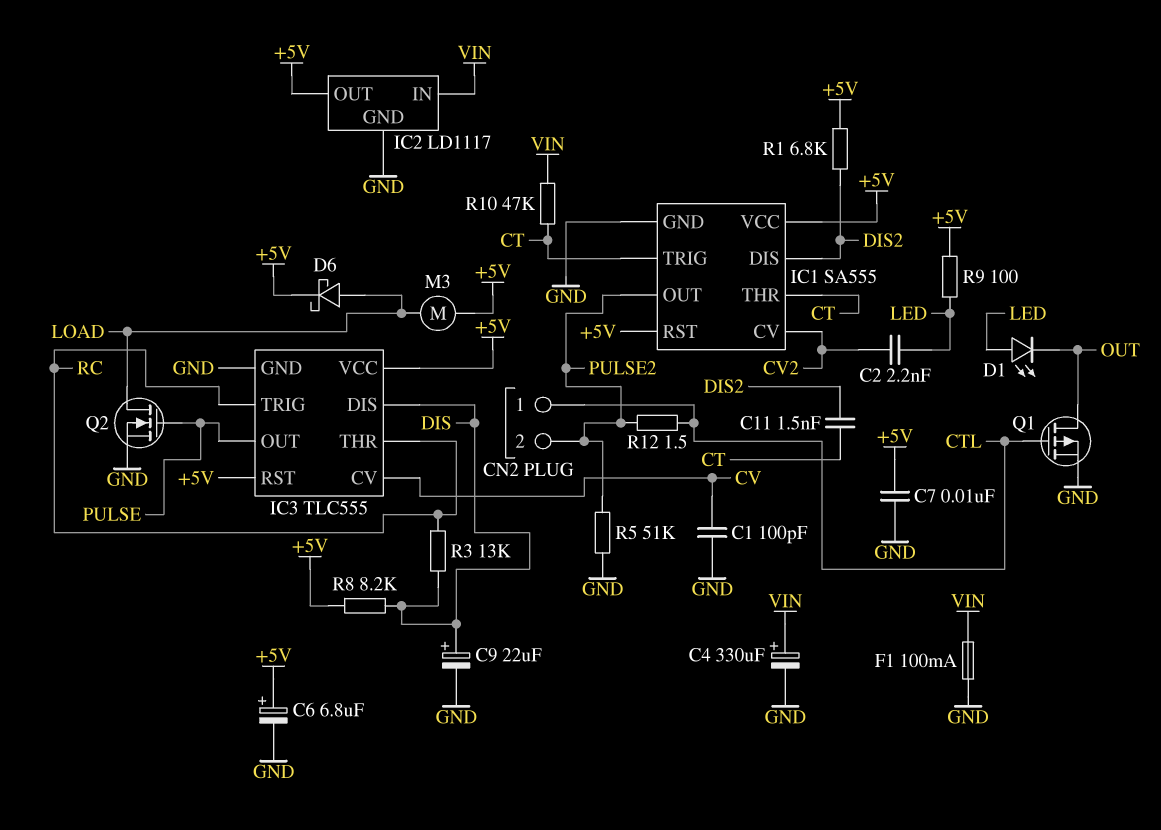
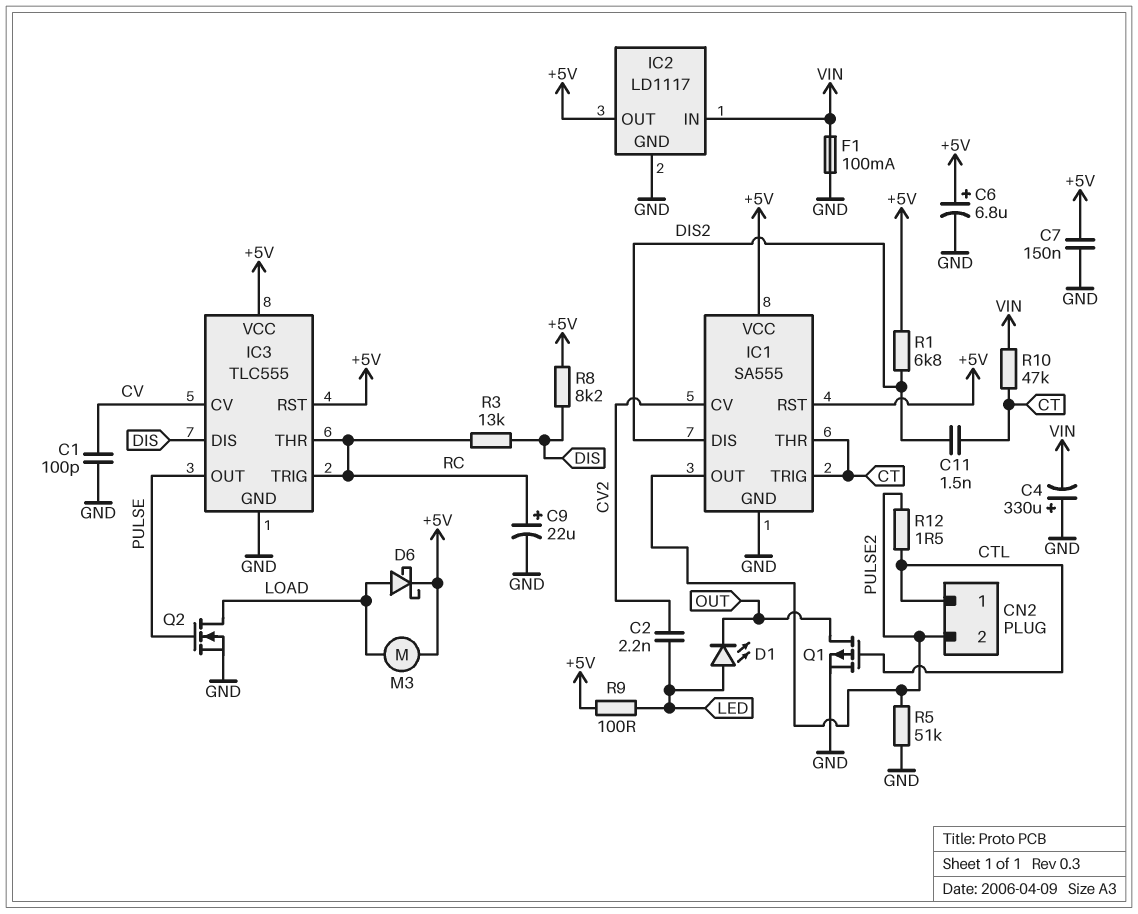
C4: 330uF (plus VIN, minus GND) -> 330uF (plus GND, minus VIN)
C7: 10nF (+5V, GND) -> 150nF (+5V, GND)
C9: 22uF (plus DIS, minus GND) -> 22uF (plus RC, minus GND)

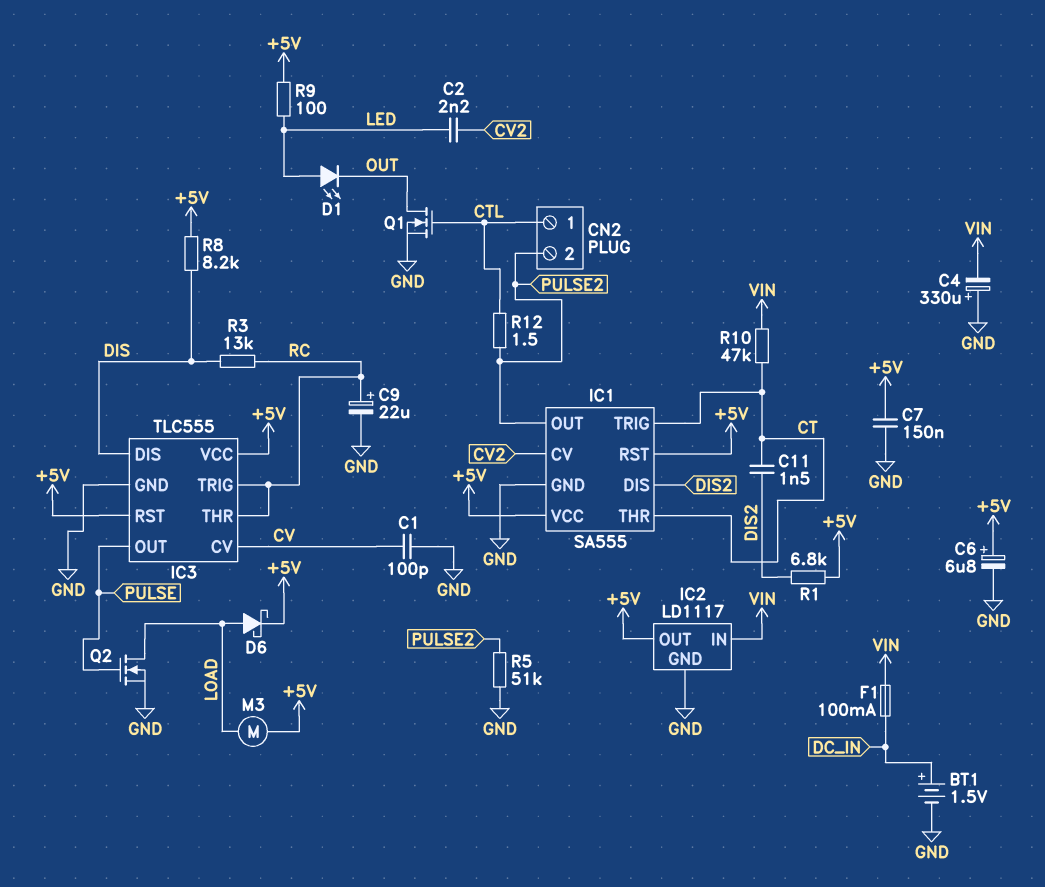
BT1: none -> 1.5V (plus DC_IN, minus GND)
F1: 100mA (GND, VIN) -> 100mA (DC_IN, VIN)
Q1: PMOS (G CTL, D OUT, S GND) -> NMOS (G CTL, D OUT, S GND)

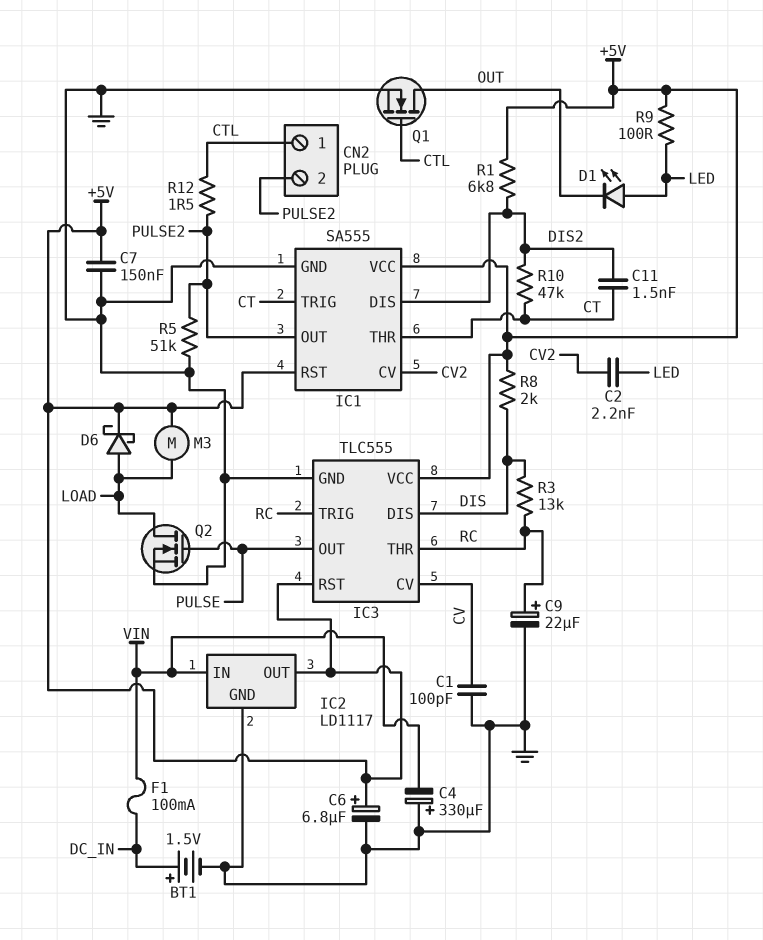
R8: 8.2k (+5V, DIS) -> 2k (+5V, DIS)
R10: 47k (CT, VIN) -> 47k (CT, DIS2)

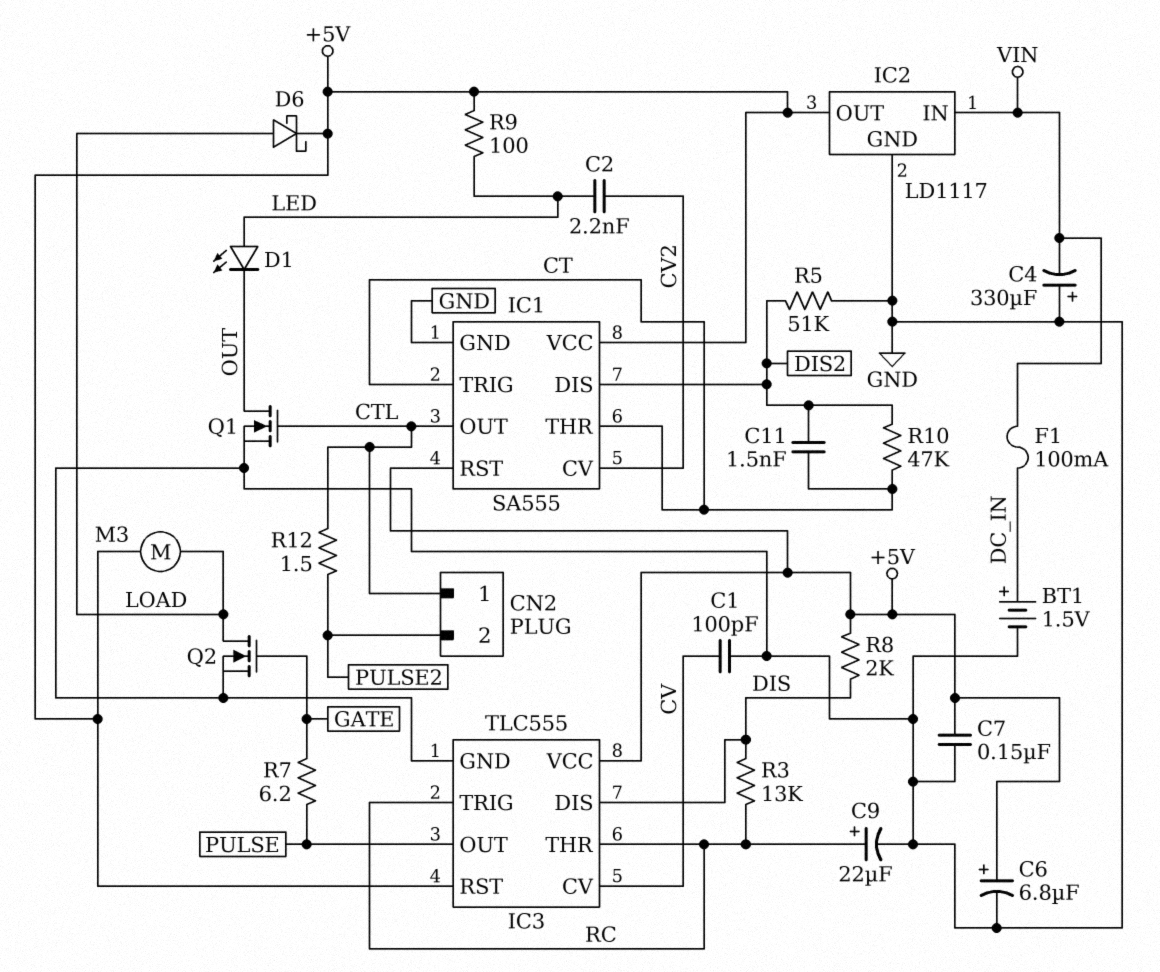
IC1 pin OUT: PULSE2 -> CTL
Q2: NMOS (G PULSE, D LOAD, S GND) -> NMOS (G GATE, D LOAD, S GND)
R1: 6.8k (+5V, DIS2) -> none
R5: 51k (GND, PULSE2) -> 51k (DIS2, GND)
R7: none -> 6.2 (GATE, PULSE)

